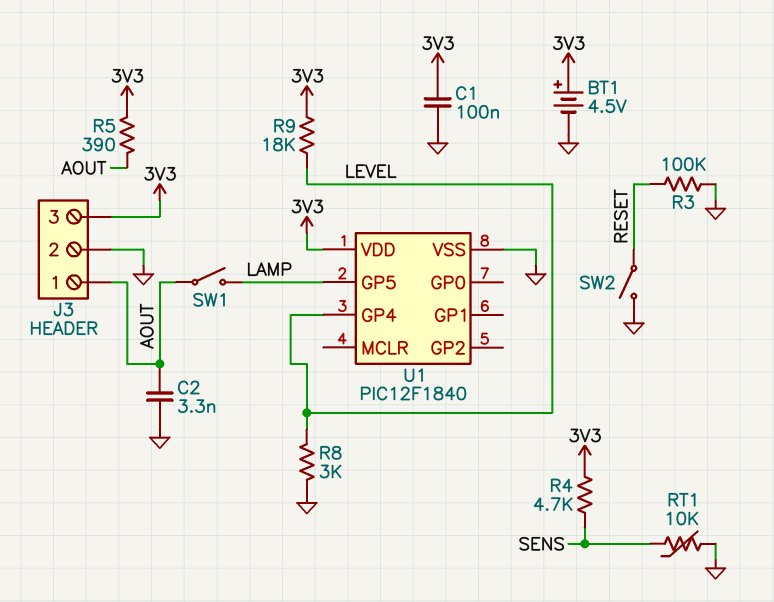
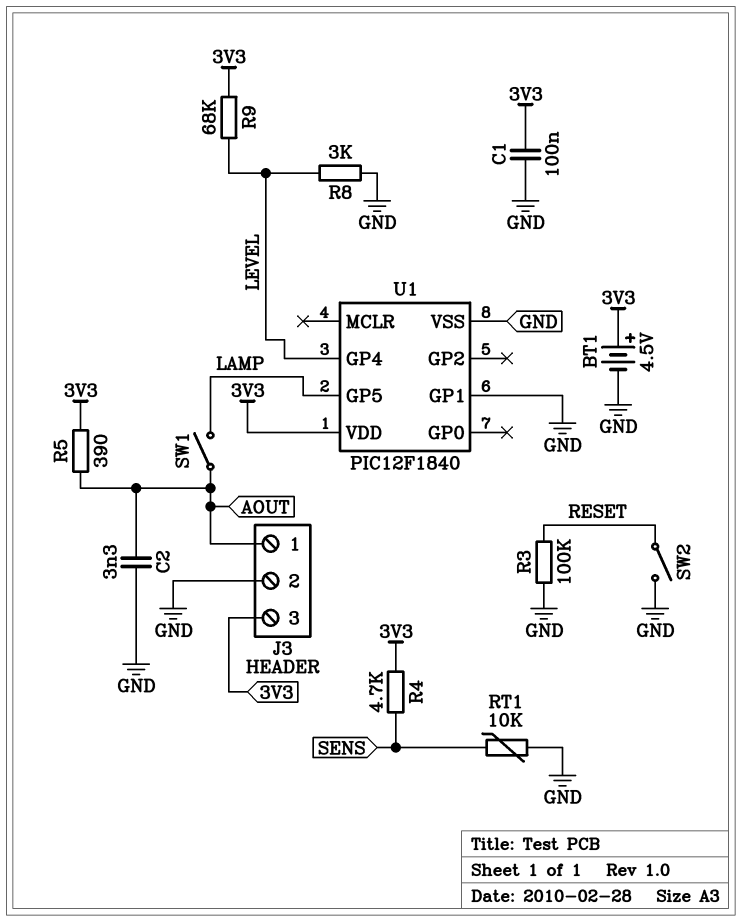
R9: 18k (3V3, LEVEL) -> 68k (3V3, LEVEL)
U1 pin GP1: none -> GND

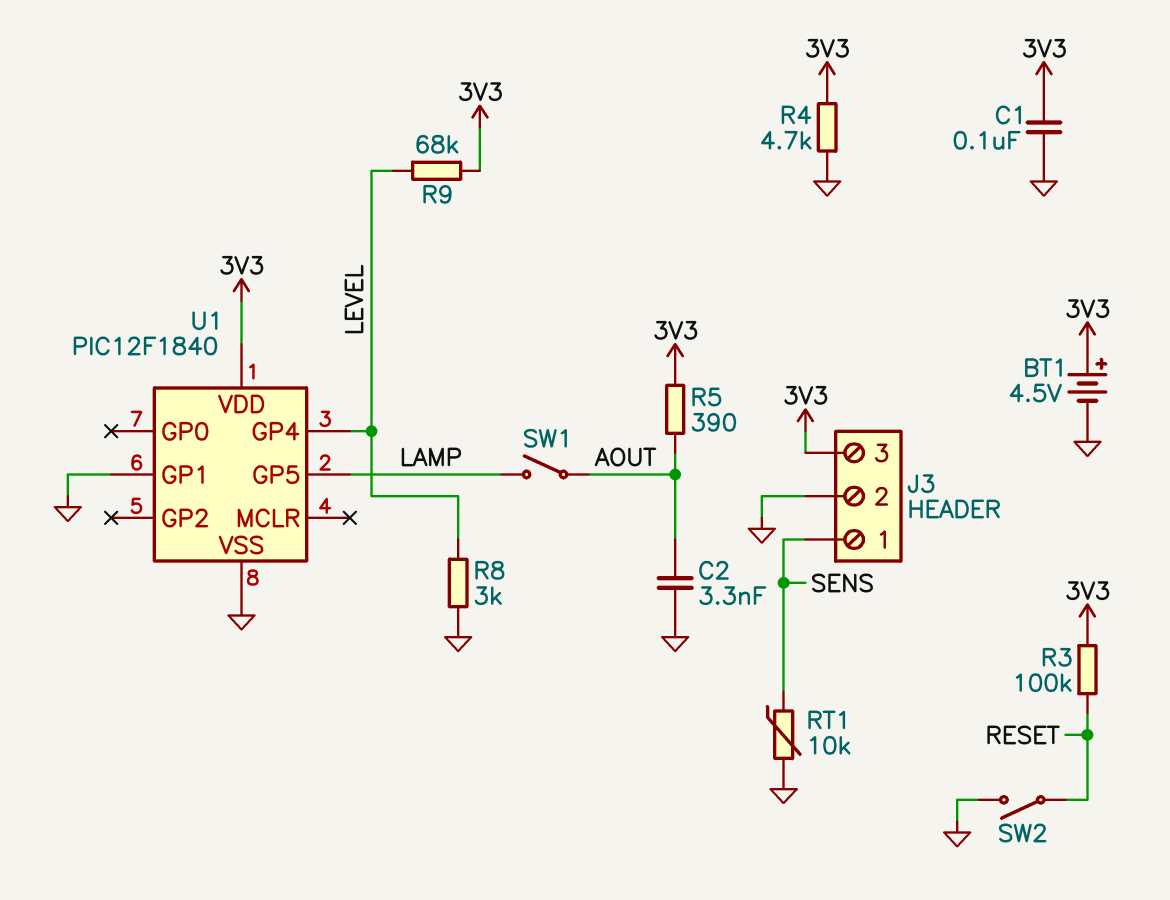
J3 pin 1: AOUT -> SENS
R3: 100k (GND, RESET) -> 100k (3V3, RESET)
R4: 4.7k (3V3, SENS) -> 4.7k (3V3, GND)

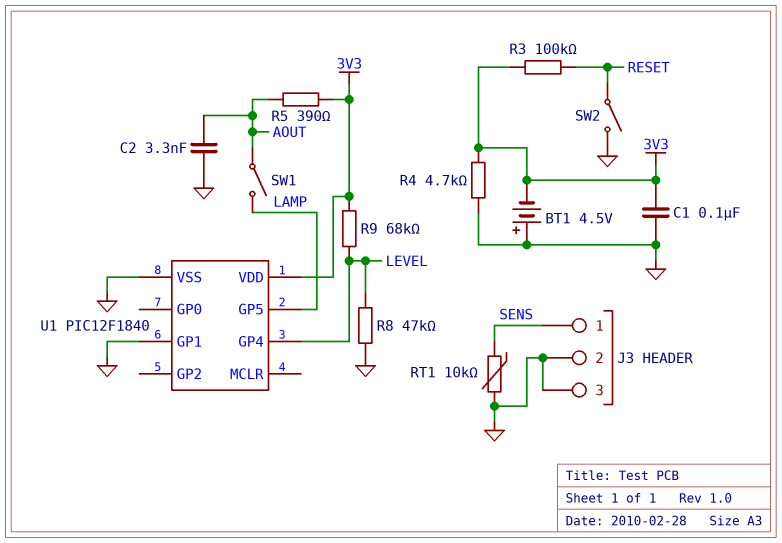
BT1: 4.5V (plus 3V3, minus GND) -> 4.5V (plus GND, minus 3V3)
J3 pin 3: 3V3 -> GND
R8: 3k (GND, LEVEL) -> 47k (GND, LEVEL)

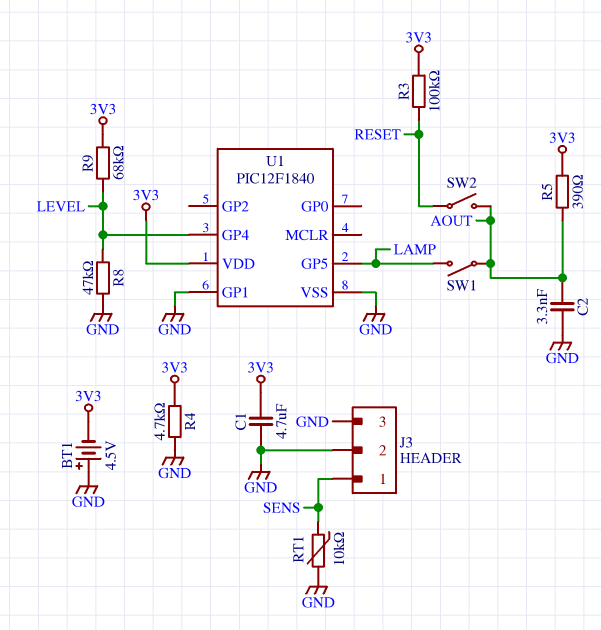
C1: 100nF (3V3, GND) -> 4.7uF (3V3, GND)
SW2: switch (GND, RESET) -> switch (AOUT, RESET)

